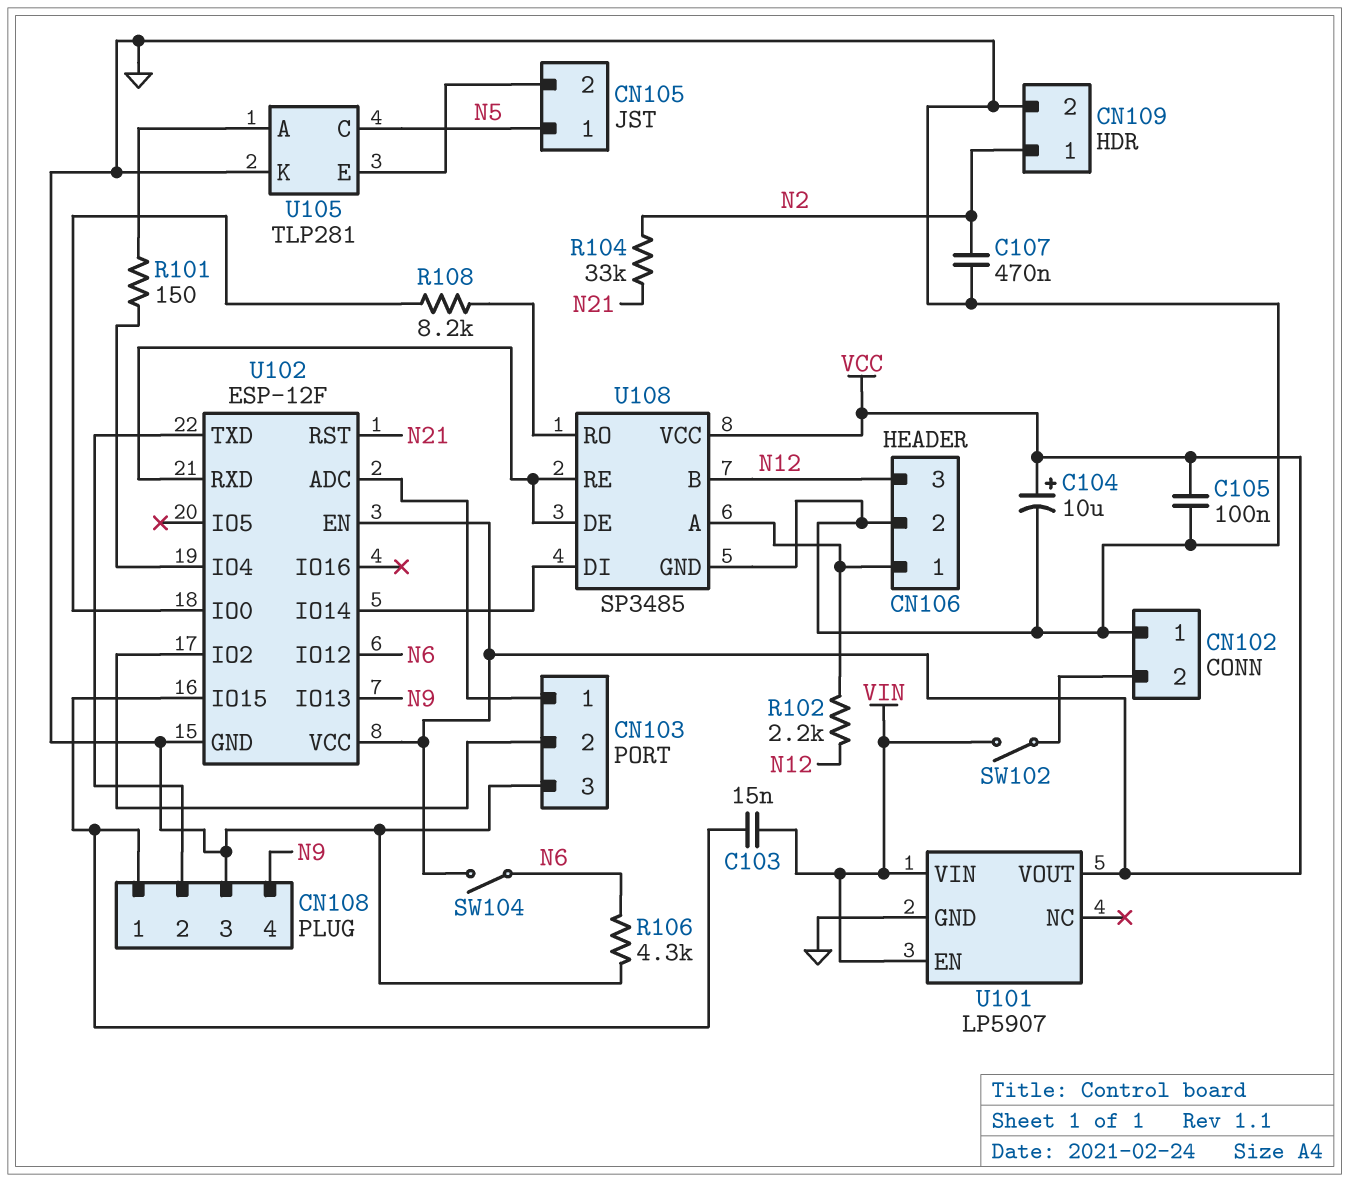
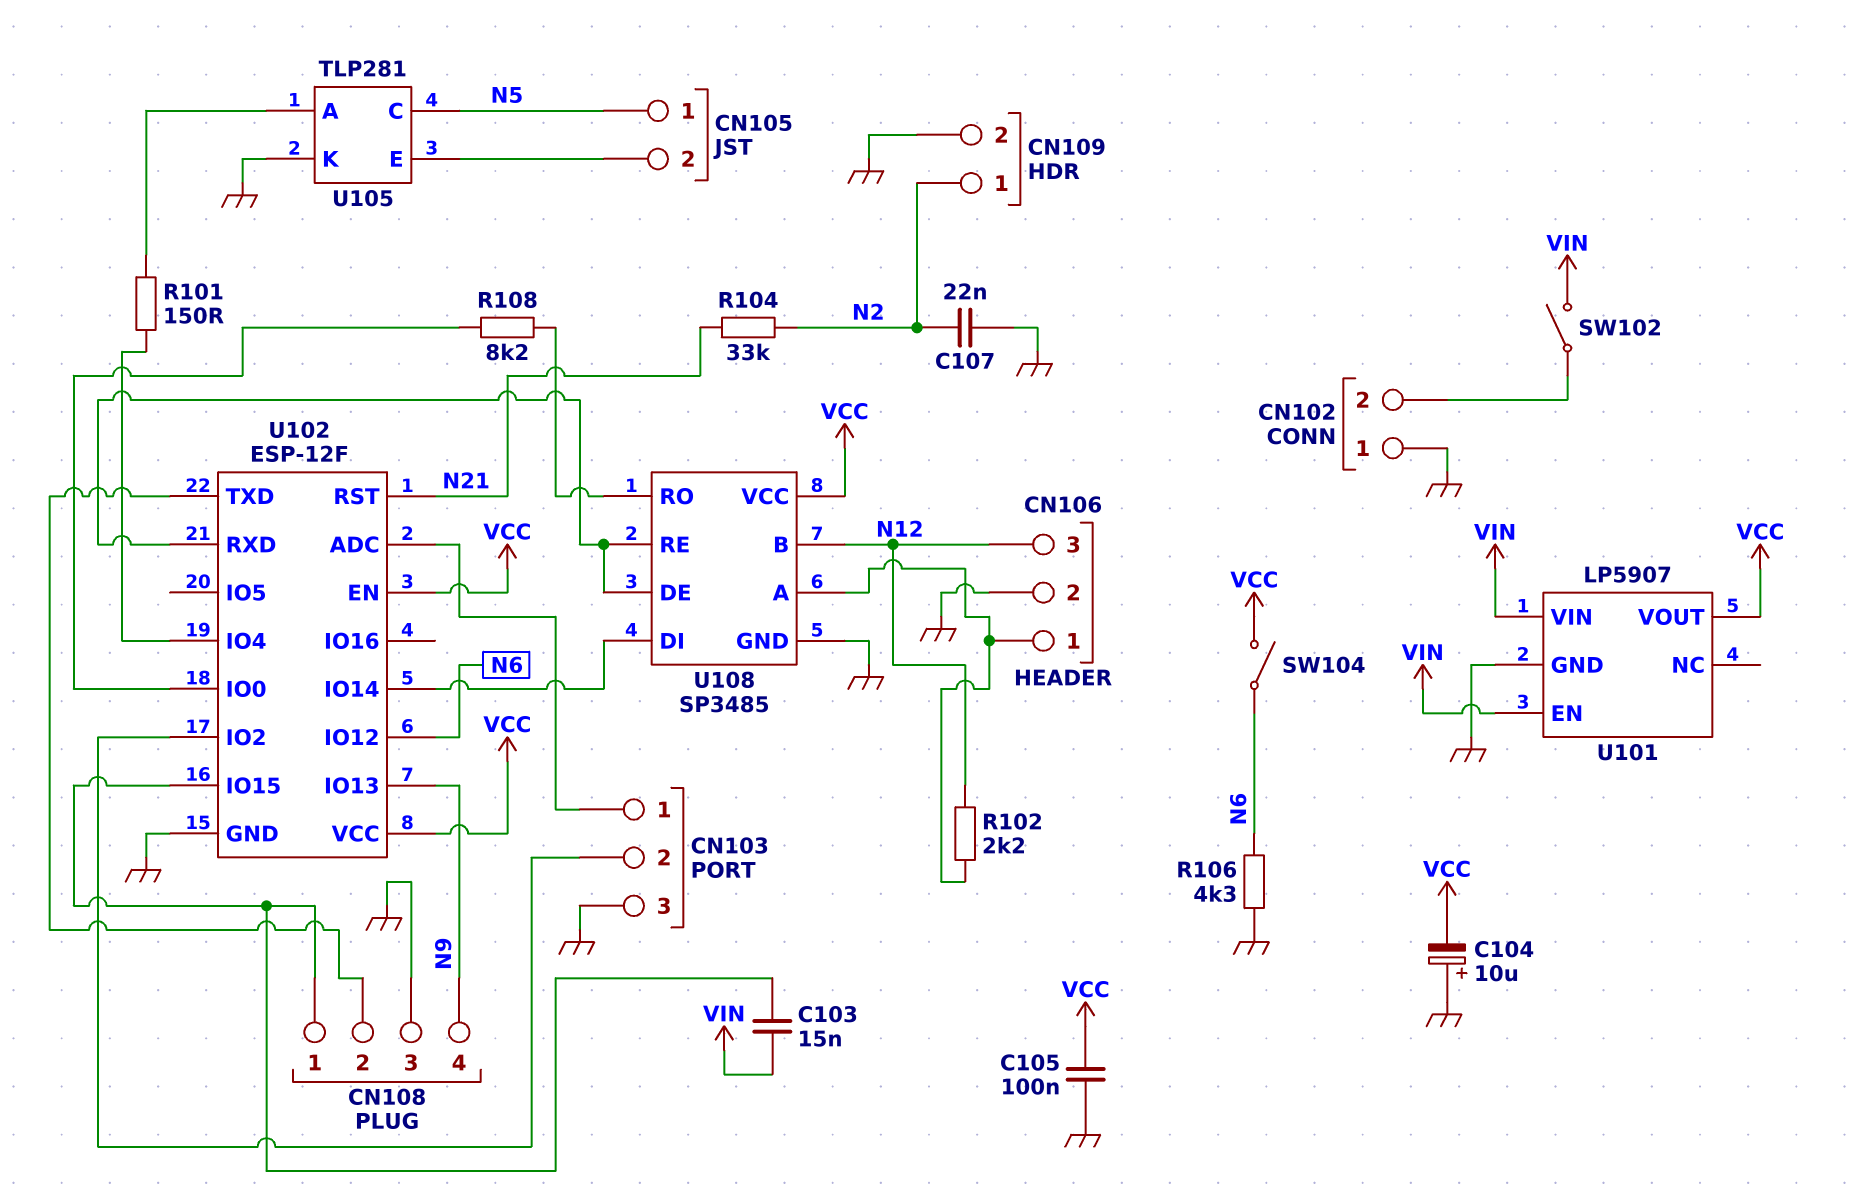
C104: 10uF (plus VCC, minus GND) -> 10uF (plus GND, minus VCC)
C107: 470nF (GND, N2) -> 22nF (GND, N2)

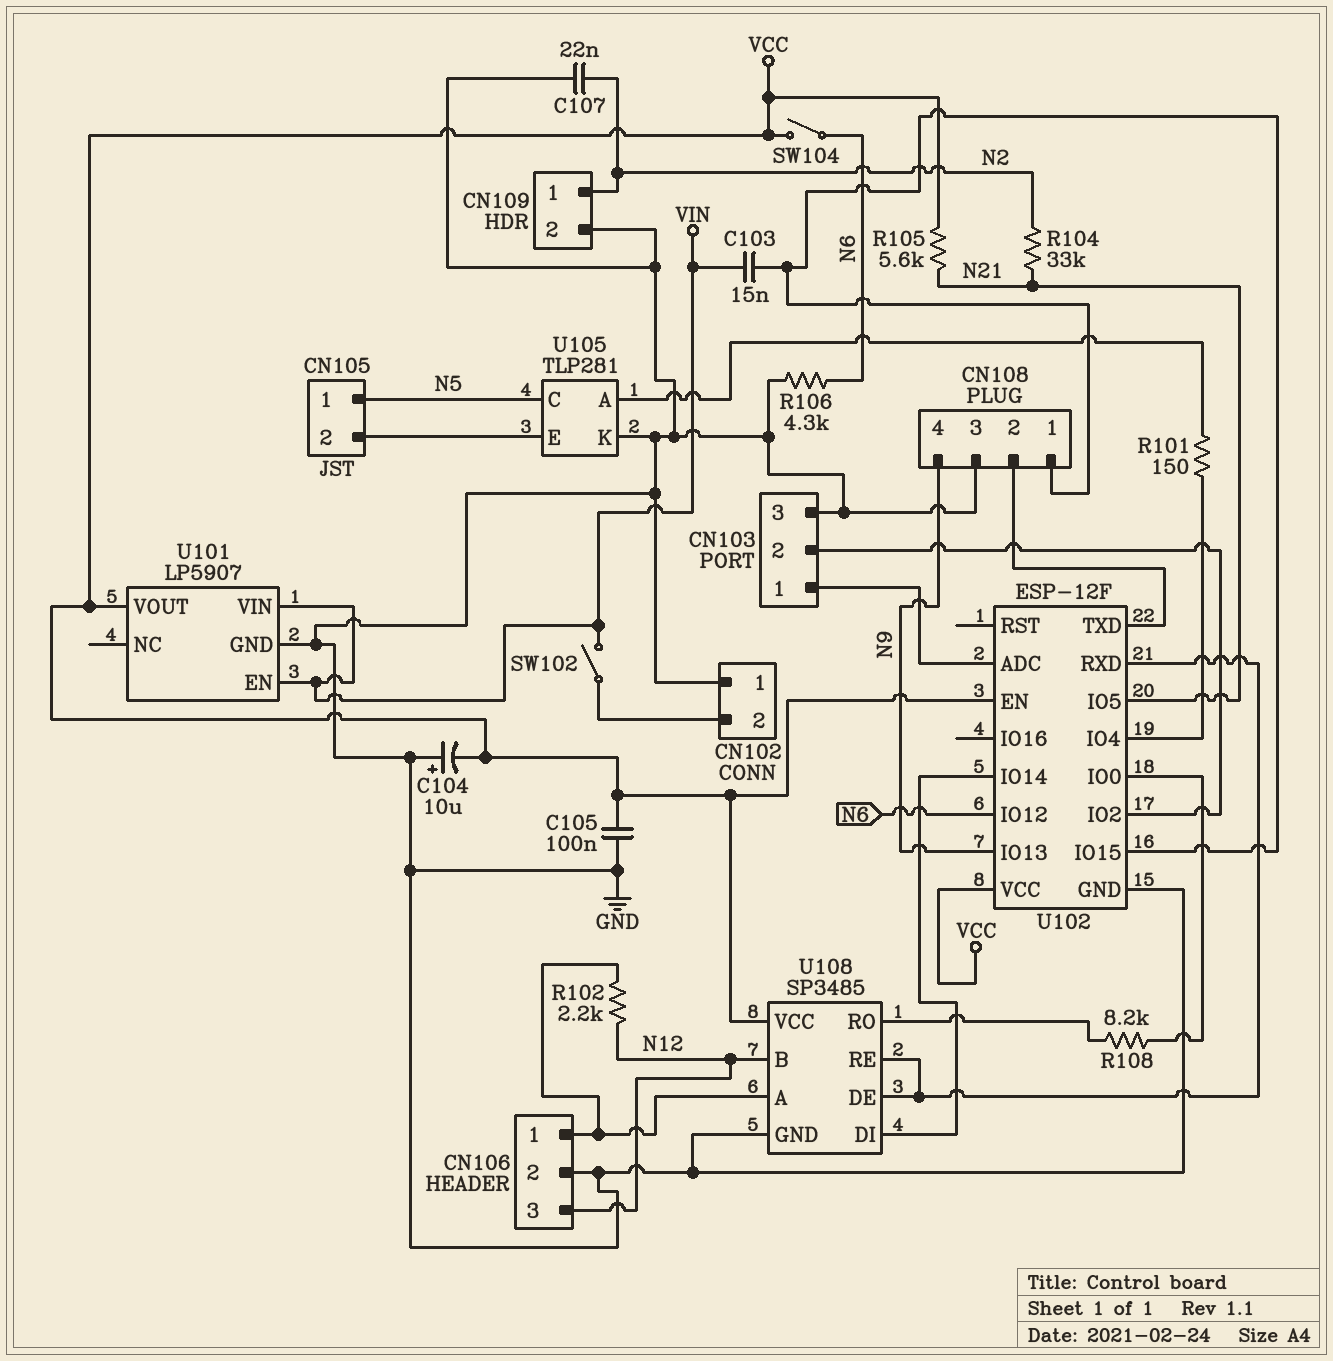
R105: none -> 5.6k (N21, VCC)
U102 pin IO5: none -> N21
U102 pin RST: N21 -> none

